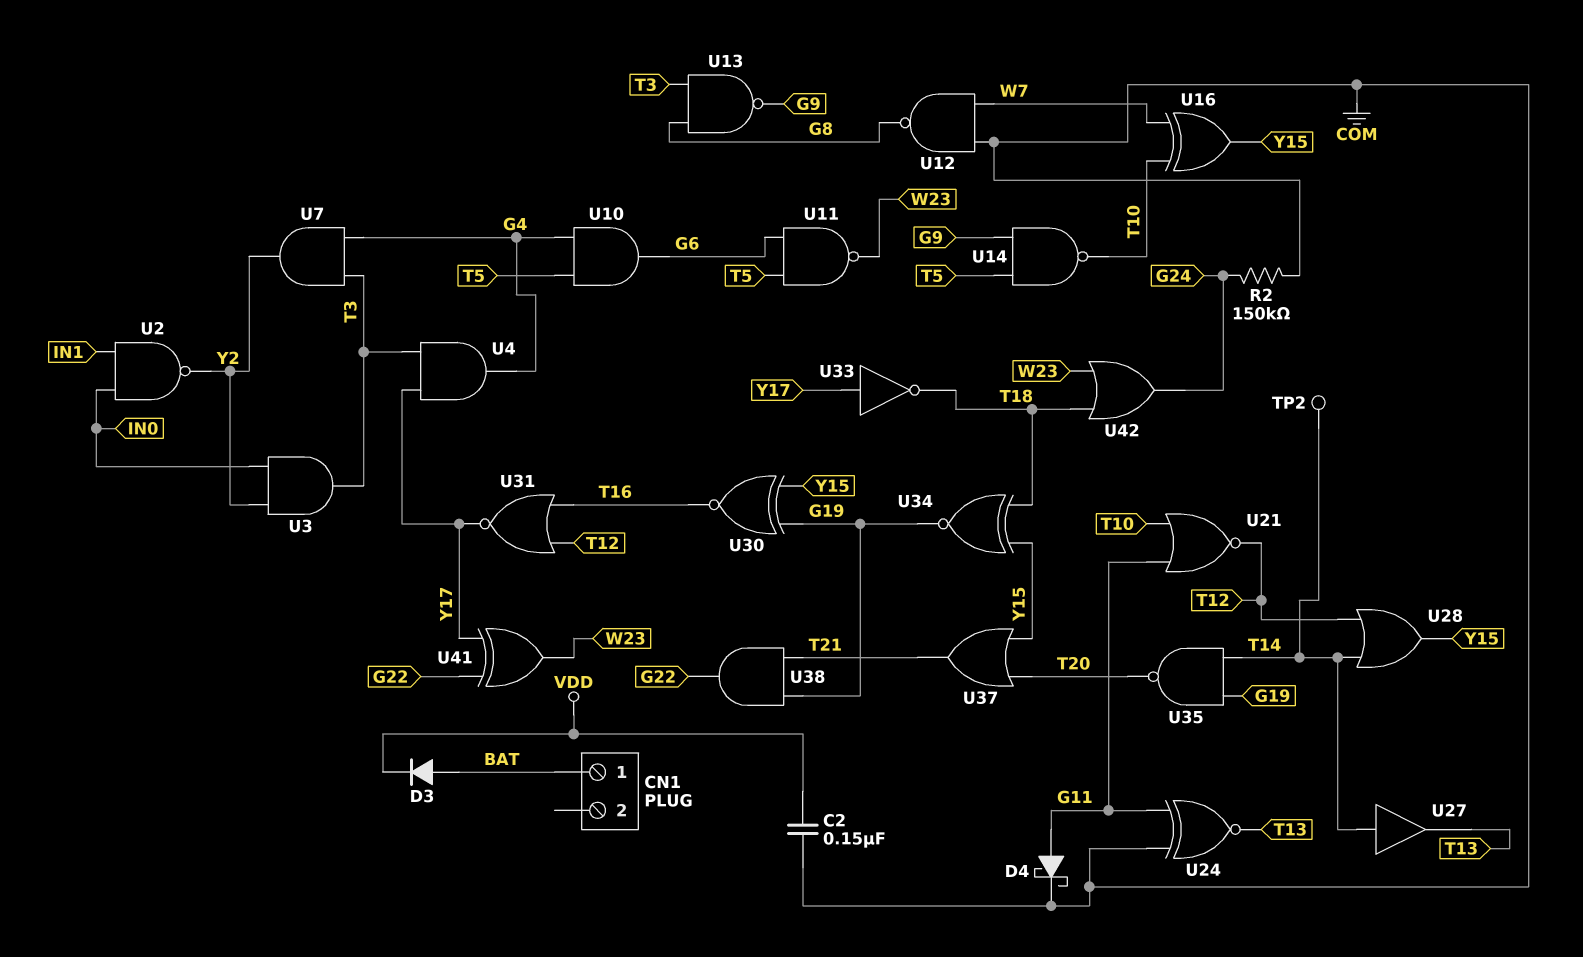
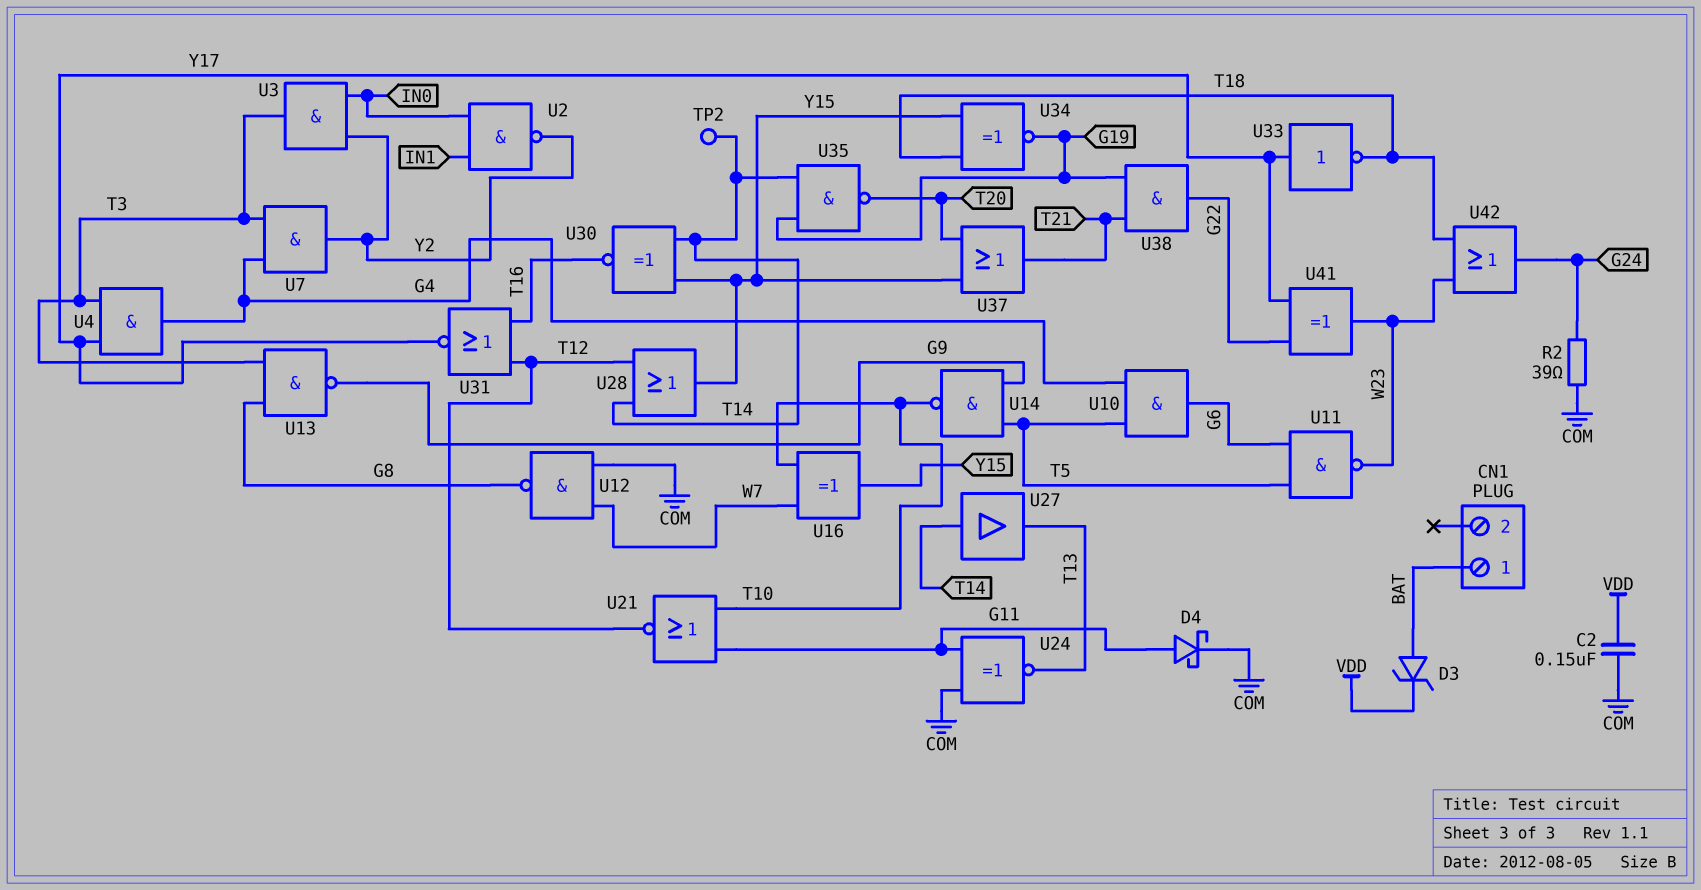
D3: diode (A BAT, K VDD) -> zener (A BAT, K VDD)
R2: 150k (COM, G24) -> 39 (COM, G24)
U30: XNOR (in G19, in Y15, out T16) -> XNOR (in T14, in Y15, out T16)

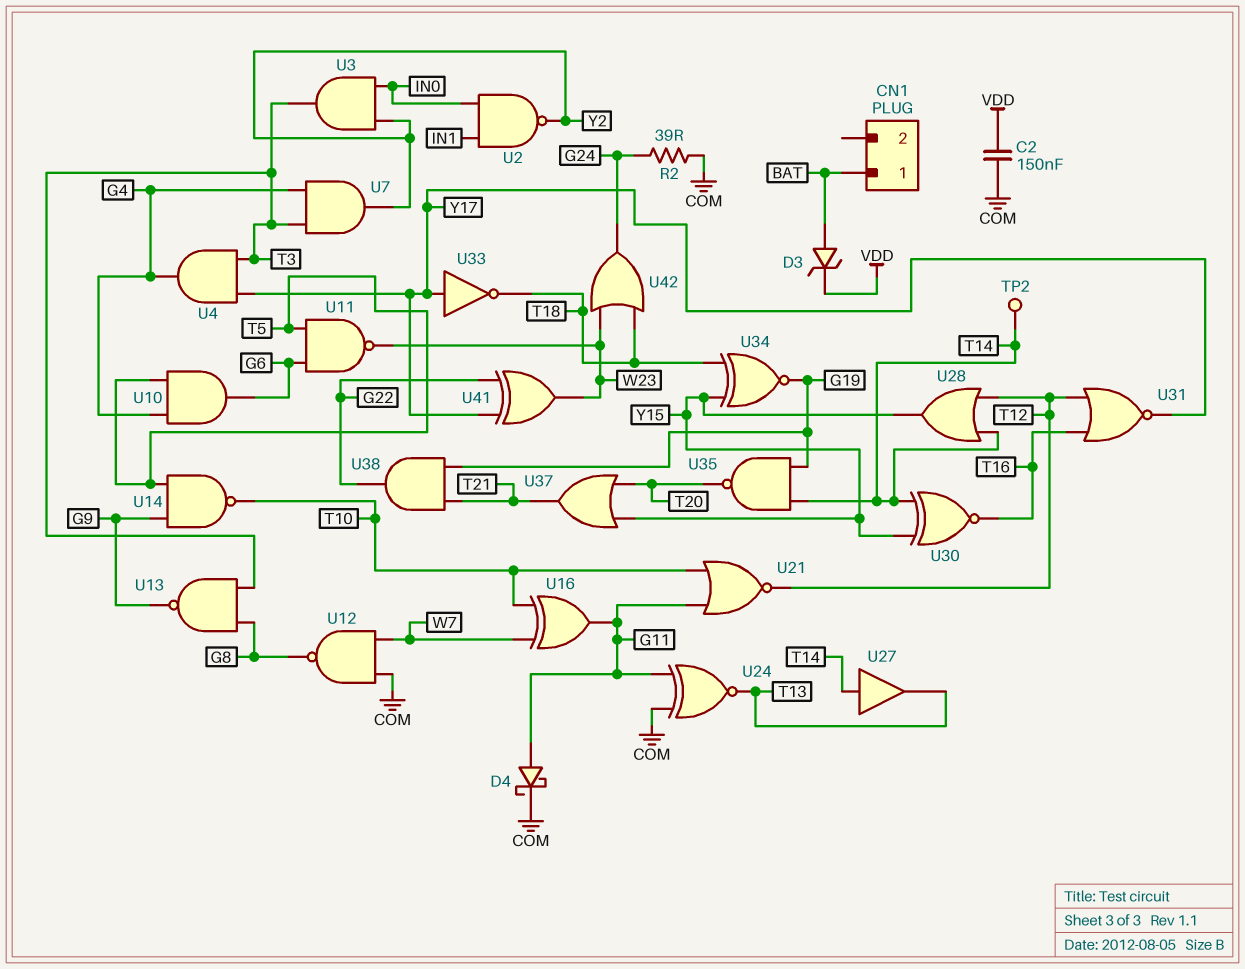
U16: XOR (in T10, in W7, out Y15) -> XOR (in T10, in W7, out G11)

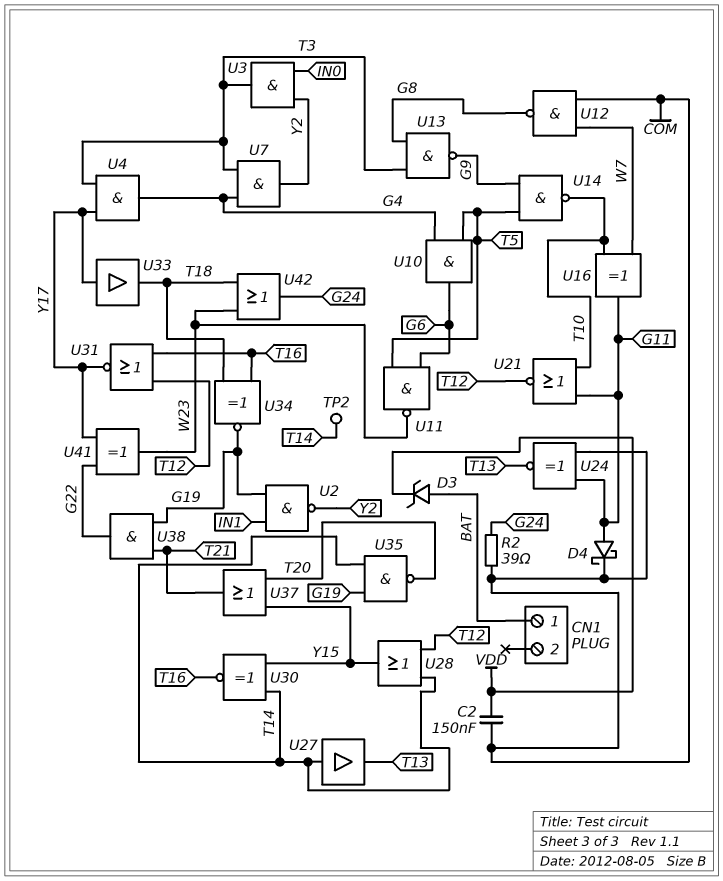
U2: NAND (in IN0, in IN1, out Y2) -> NAND (in G19, in IN1, out Y2)
U33: NOT (in Y17, out T18) -> buffer (in Y17, out T18)
U34: XNOR (in T18, in Y15, out G19) -> XNOR (in T16, in T18, out G19)

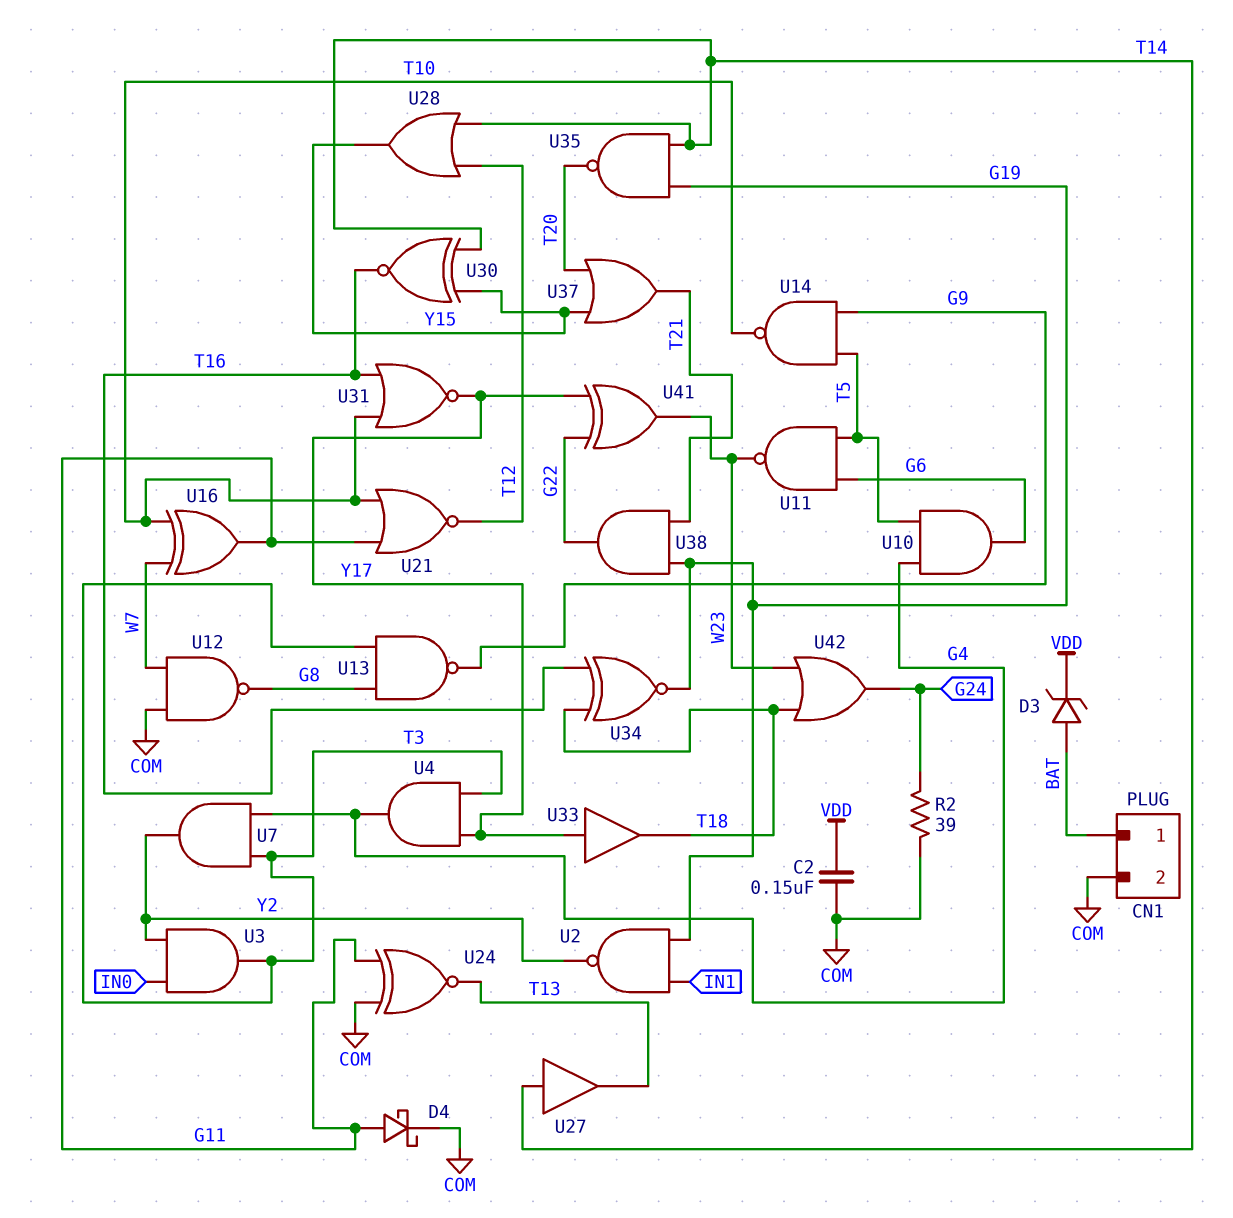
CN1 pin 2: none -> COM
TP2: test point (T14) -> none
U31: NOR (in T12, in T16, out Y17) -> NOR (in T10, in T16, out Y17)

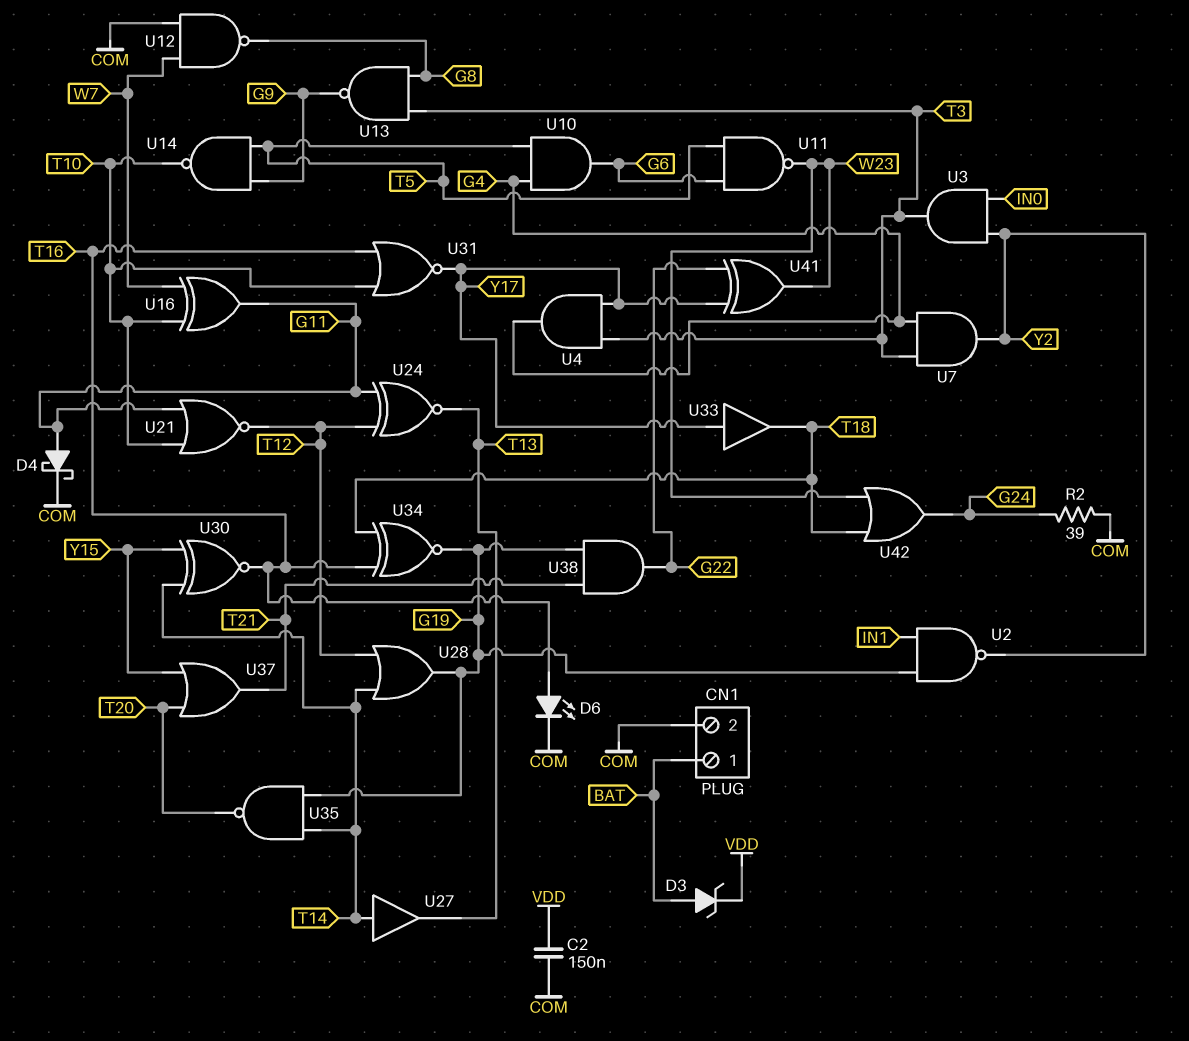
D6: none -> LED (A T16, K COM)
U24: XNOR (in COM, in G11, out T13) -> XNOR (in G11, in T12, out T13)
U28: OR (in T12, in T14, out Y15) -> OR (in T12, in T14, out G19)

